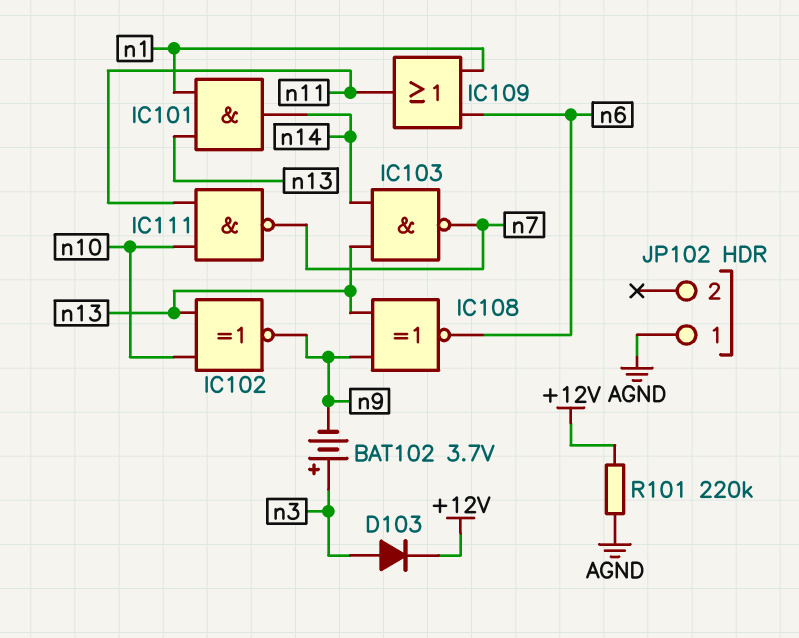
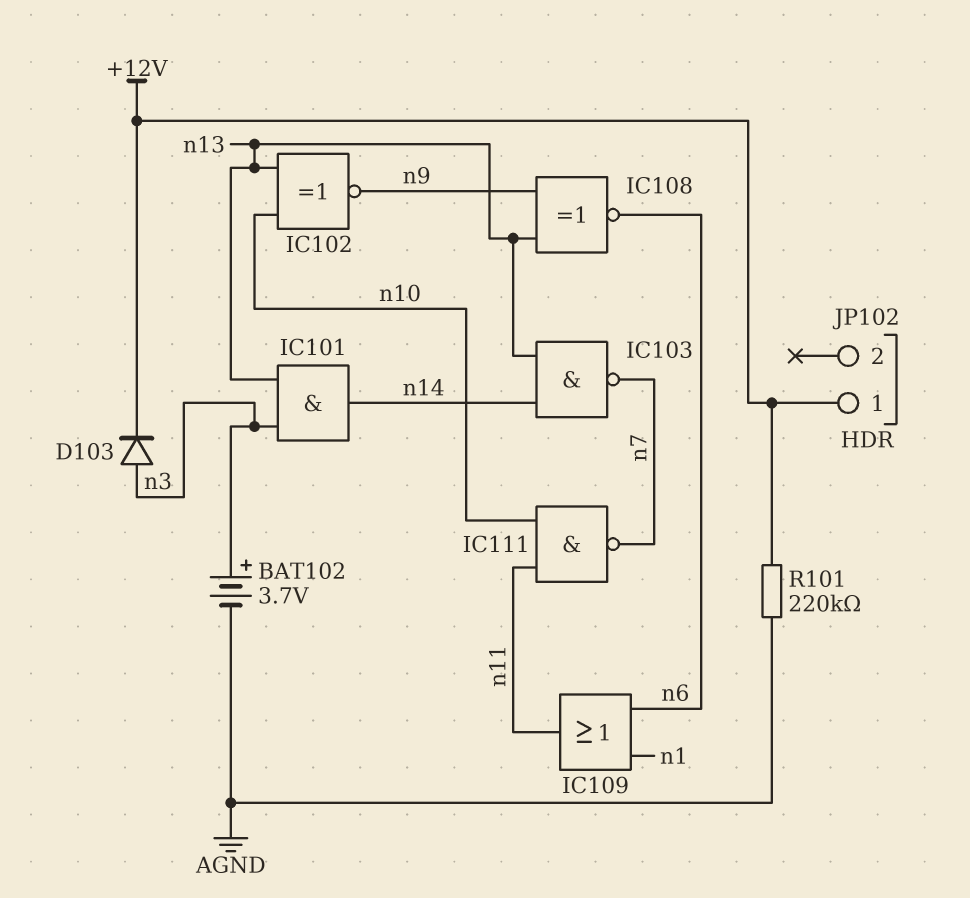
BAT102: 3.7V (plus n3, minus n9) -> 3.7V (plus n3, minus AGND)
IC101: AND (in n1, in n13, out n14) -> AND (in n3, in n13, out n14)
JP102 pin 1: AGND -> +12V

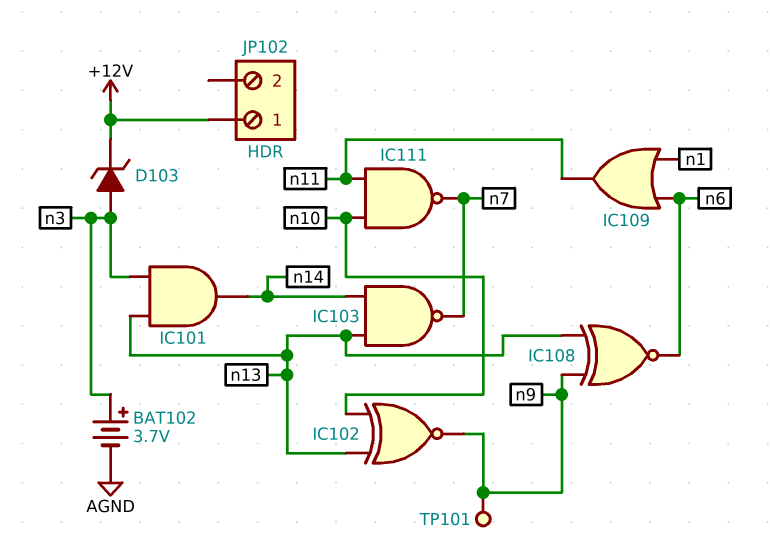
D103: diode (A n3, K +12V) -> zener (A n3, K +12V)
R101: 220k (+12V, AGND) -> none
TP101: none -> test point (n9)

